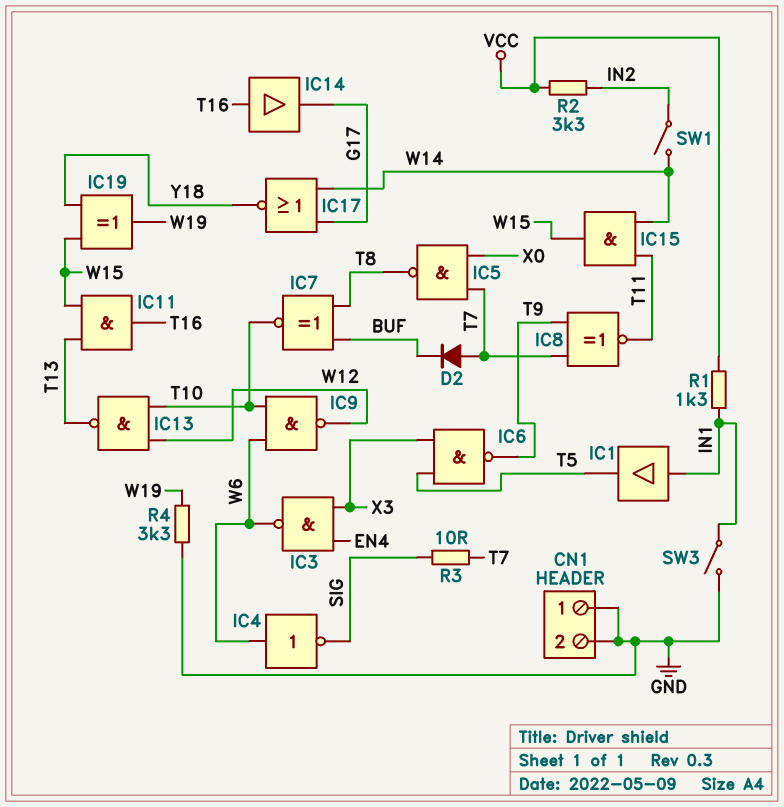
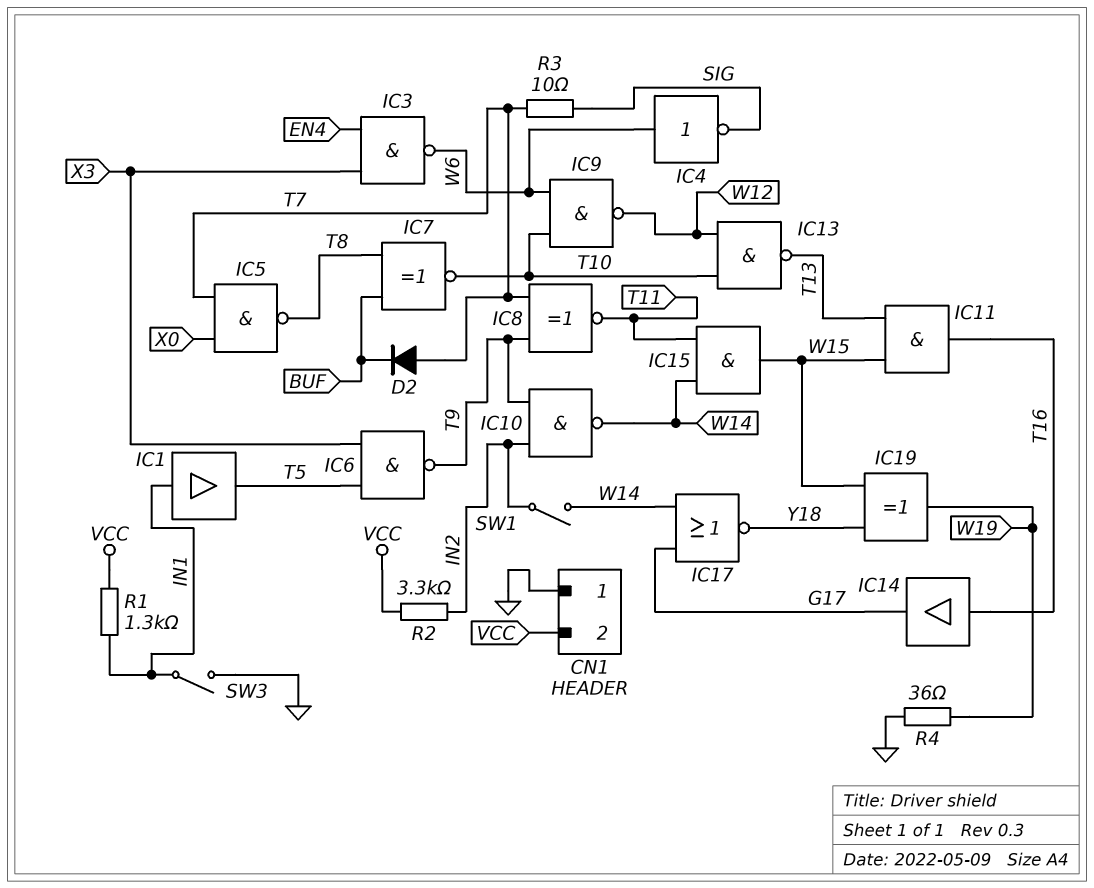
CN1 pin 2: GND -> VCC
IC10: none -> NAND (in IN2, in T9, out W14)
R4: 3.3k (GND, W19) -> 36 (GND, W19)

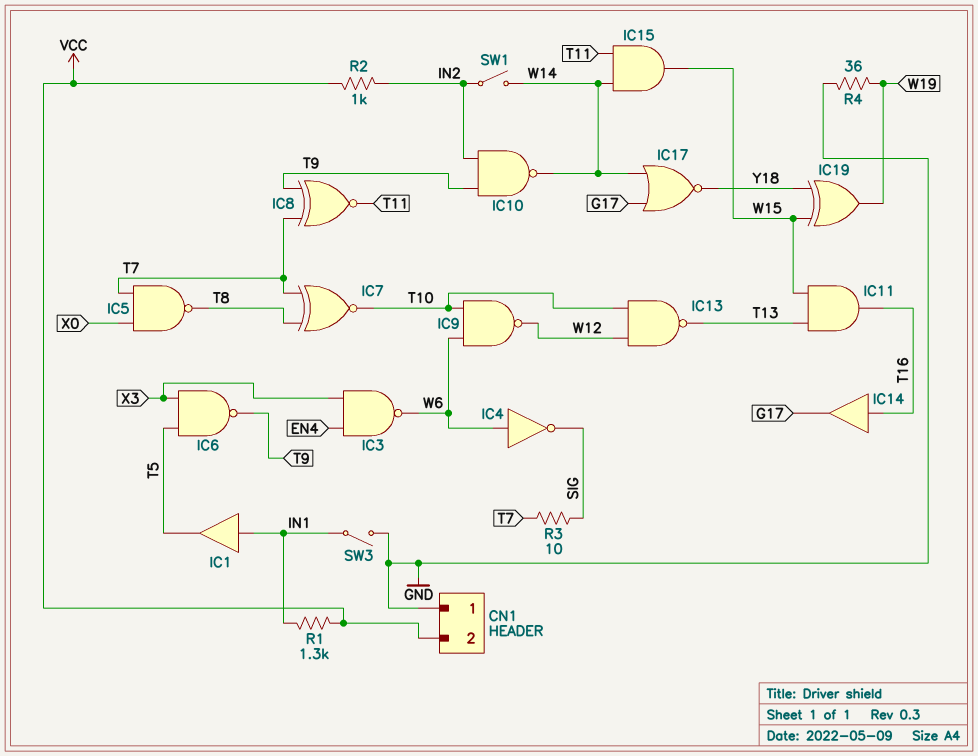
D2: diode (A T7, K BUF) -> none
IC7: XNOR (in BUF, in T8, out T10) -> XNOR (in T7, in T8, out T10)
R2: 3.3k (IN2, VCC) -> 1k (IN2, VCC)

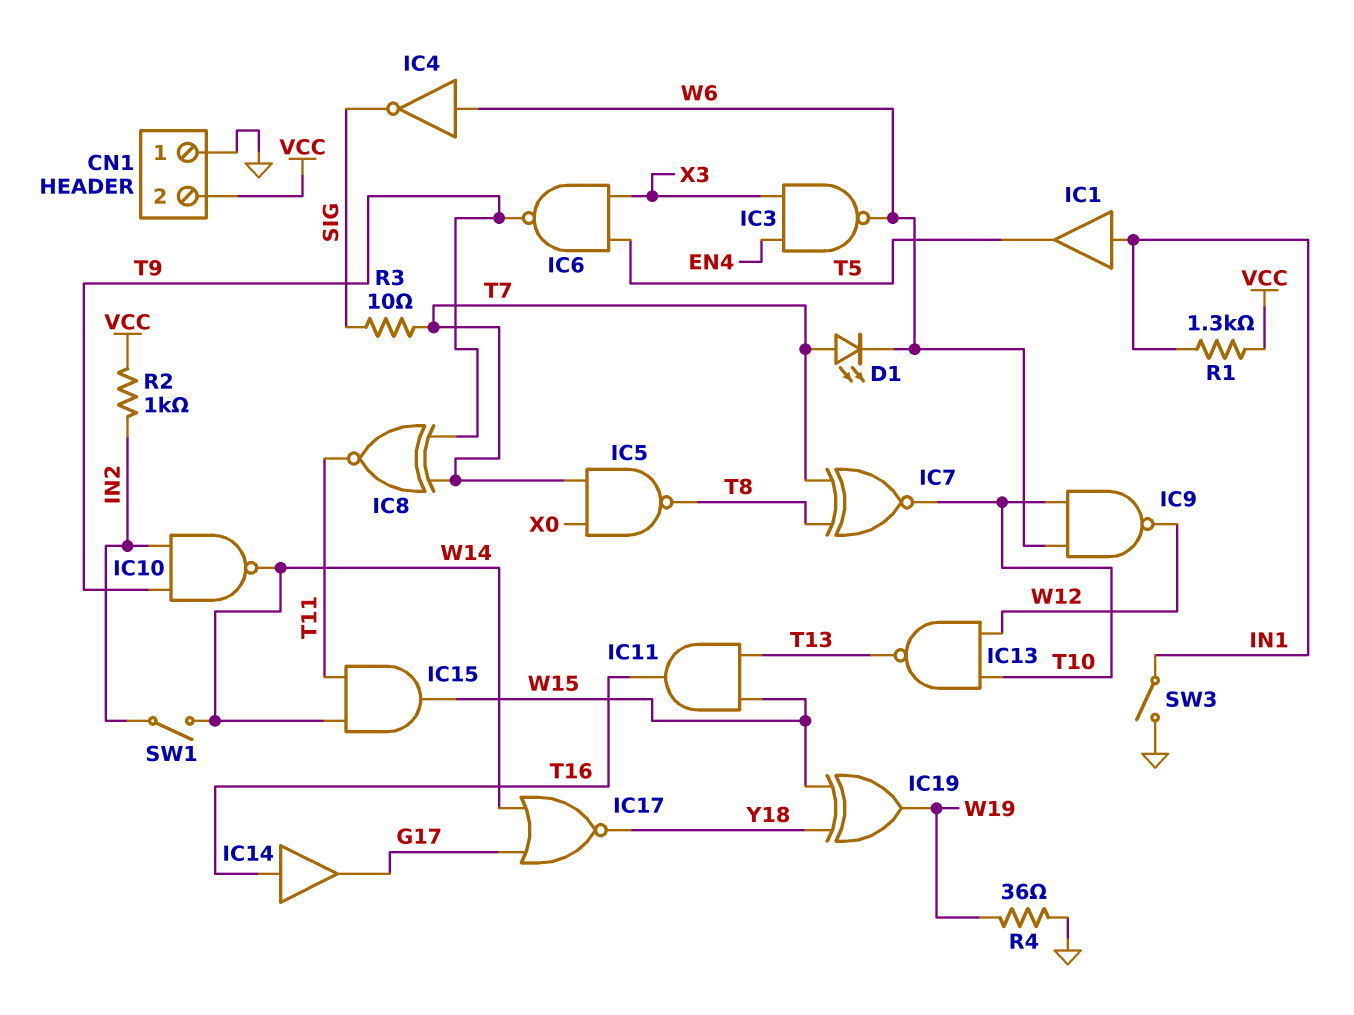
D1: none -> LED (A T7, K W6)

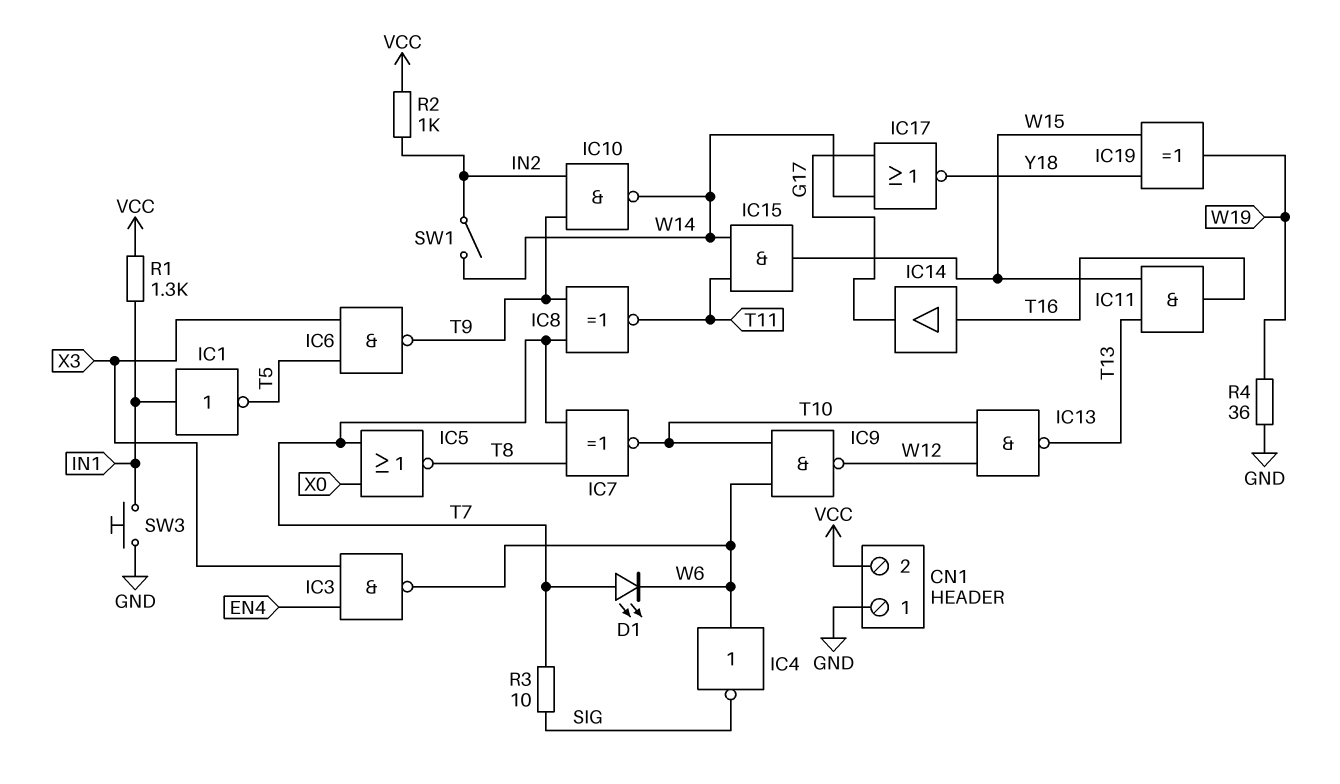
IC1: buffer (in IN1, out T5) -> NOT (in IN1, out T5)
IC5: NAND (in T7, in X0, out T8) -> NOR (in T7, in X0, out T8)
SW3: switch (GND, IN1) -> button (GND, IN1)

